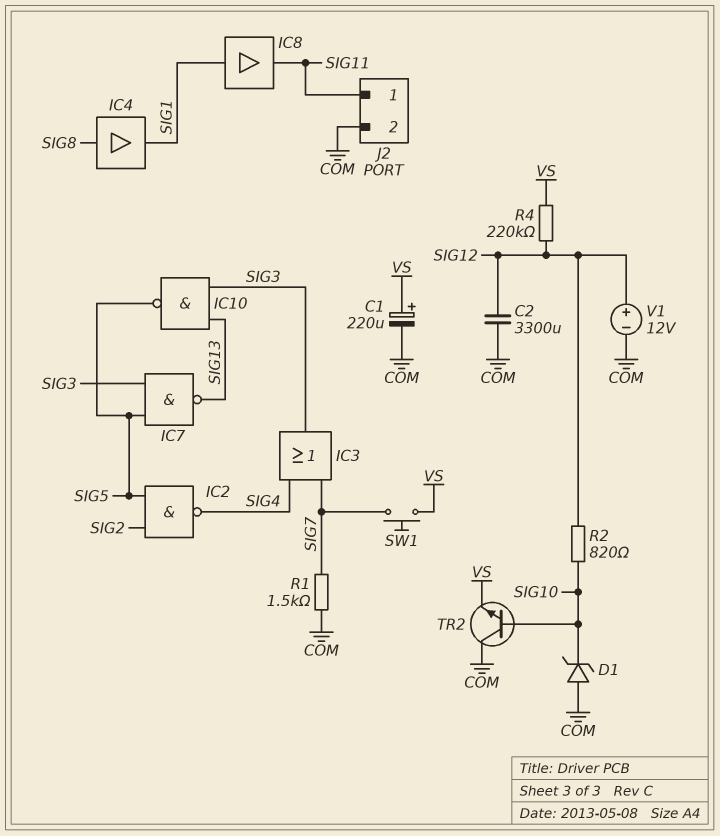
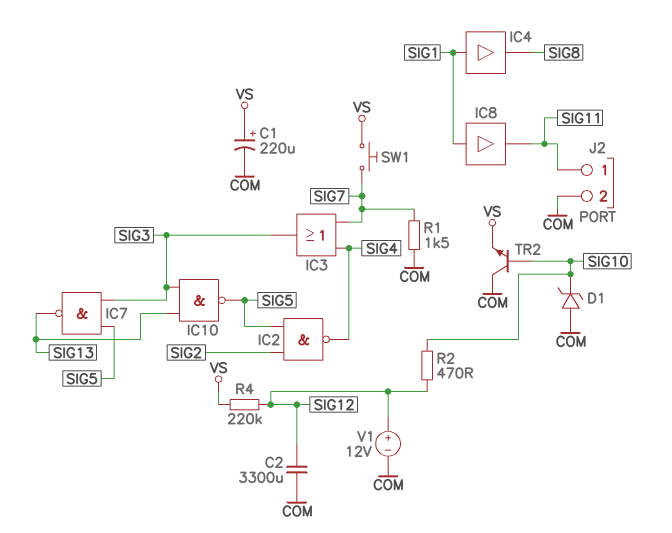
IC4: buffer (in SIG8, out SIG1) -> buffer (in SIG1, out SIG8)
R2: 820 (SIG10, SIG12) -> 470 (SIG10, SIG12)

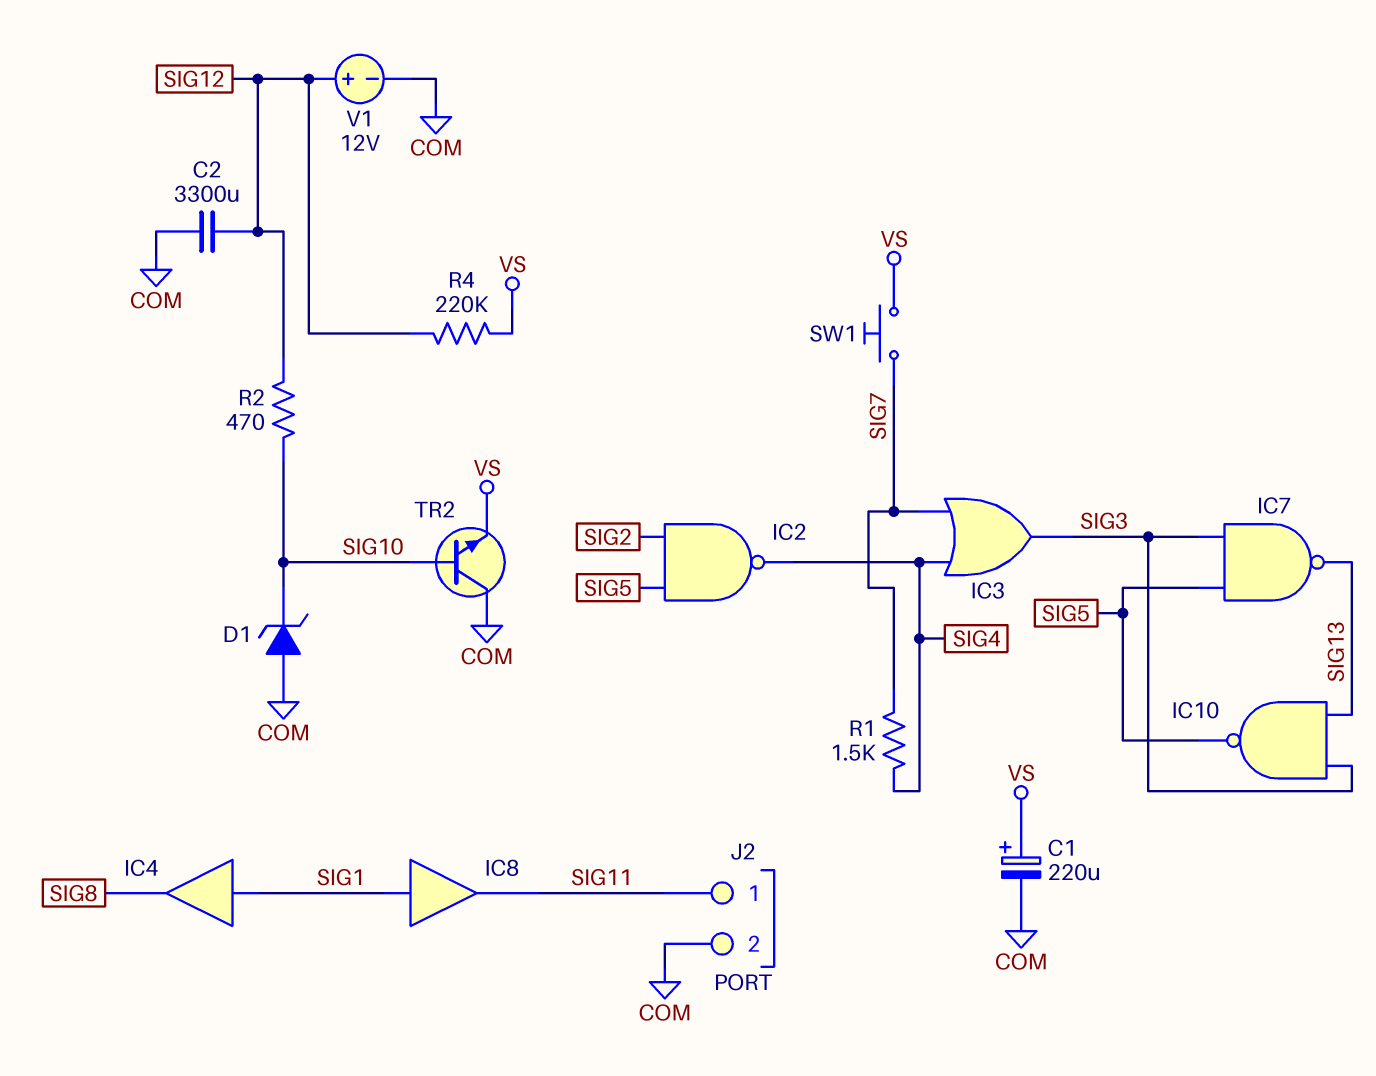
R1: 1.5k (COM, SIG7) -> 1.5k (SIG4, SIG7)

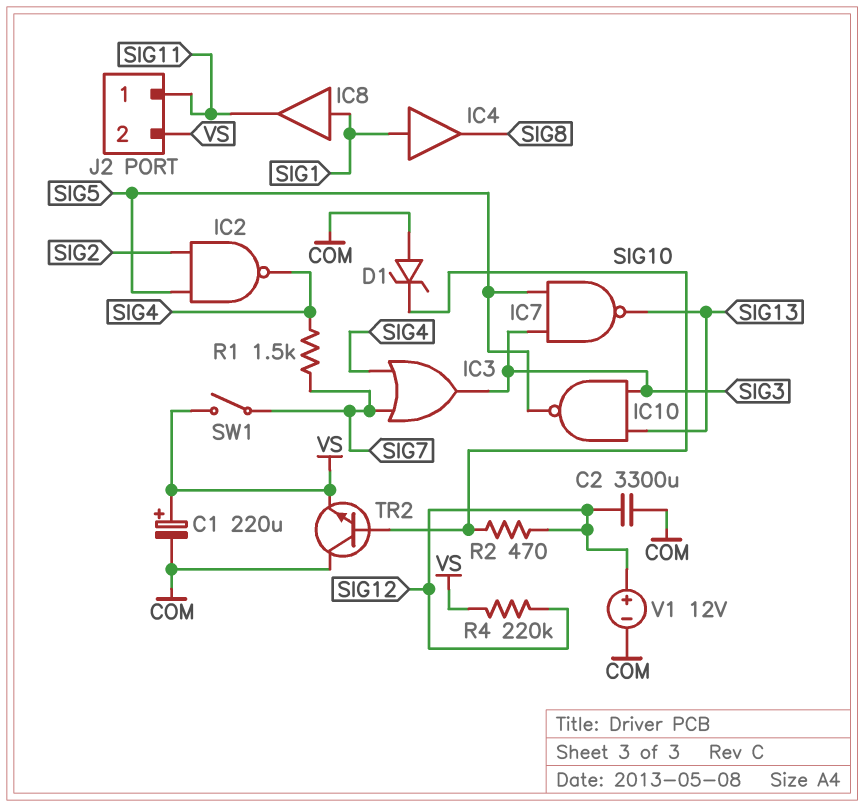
J2 pin 2: COM -> VS
SW1: button (SIG7, VS) -> switch (SIG7, VS)

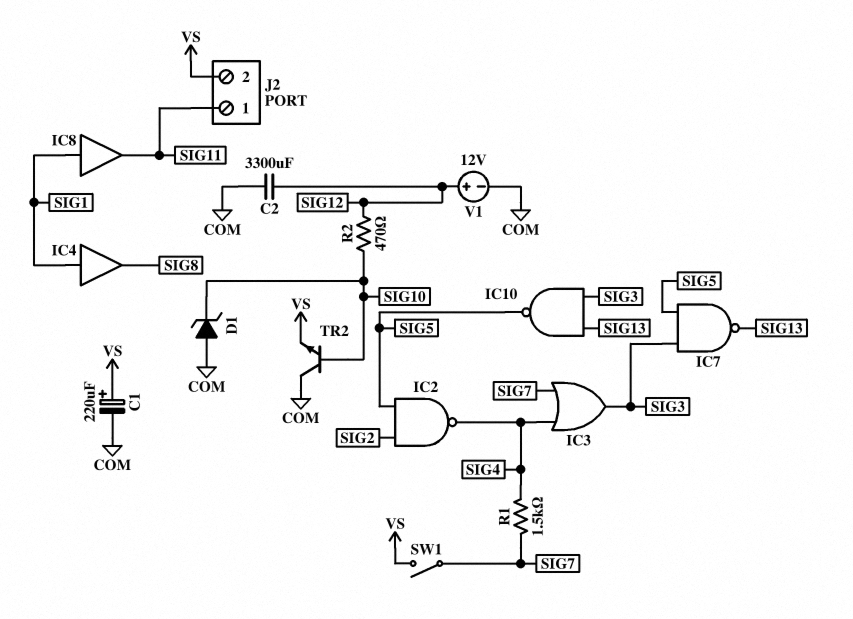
R4: 220k (SIG12, VS) -> none

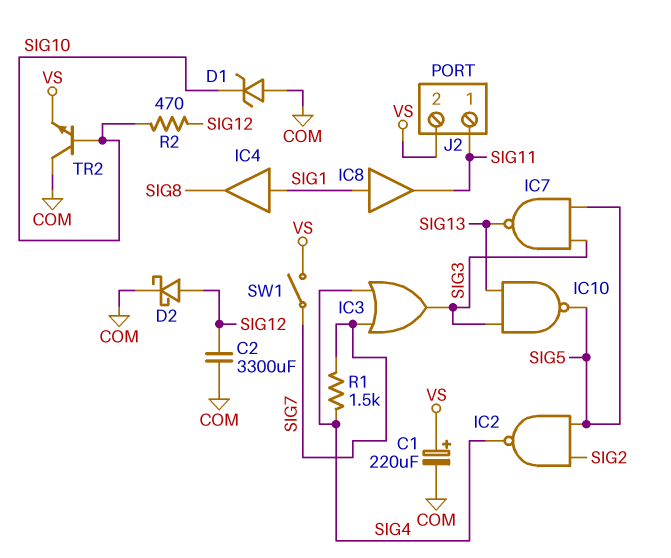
D2: none -> schottky (A SIG12, K COM)
V1: 12V (plus SIG12, minus COM) -> none

